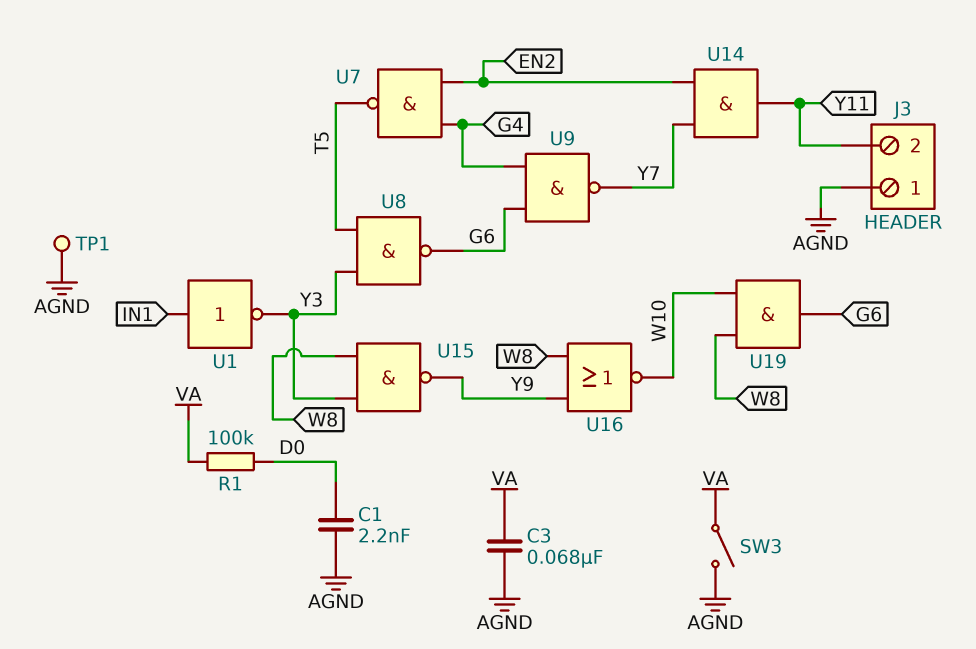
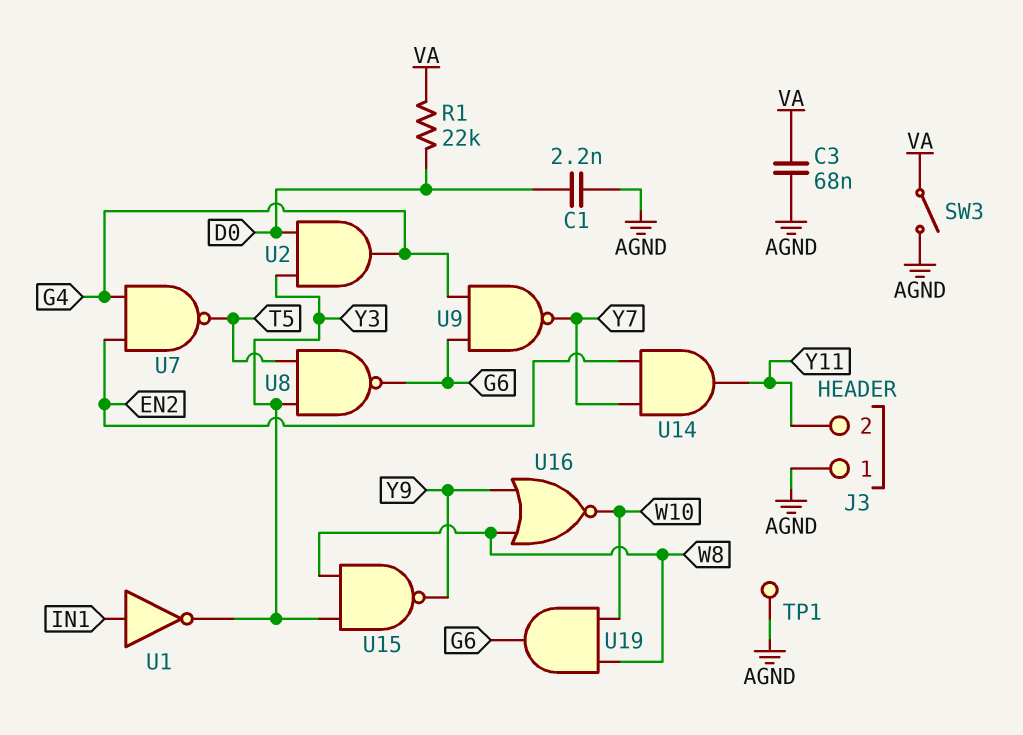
R1: 100k (D0, VA) -> 22k (D0, VA)
U2: none -> AND (in D0, in Y3, out G4)

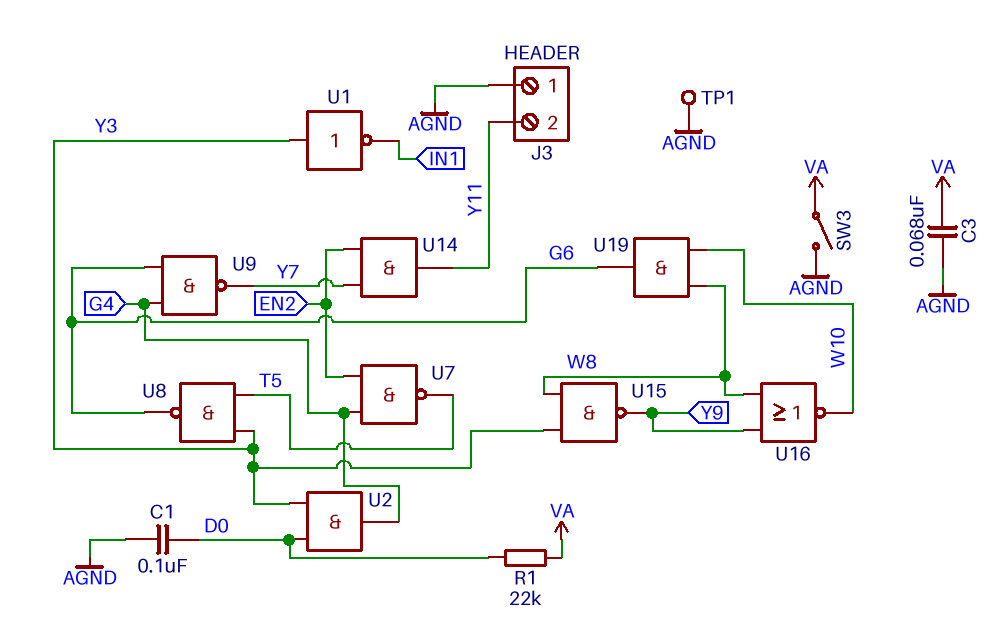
C1: 2.2nF (AGND, D0) -> 100nF (AGND, D0)
U1: NOT (in IN1, out Y3) -> NOT (in Y3, out IN1)

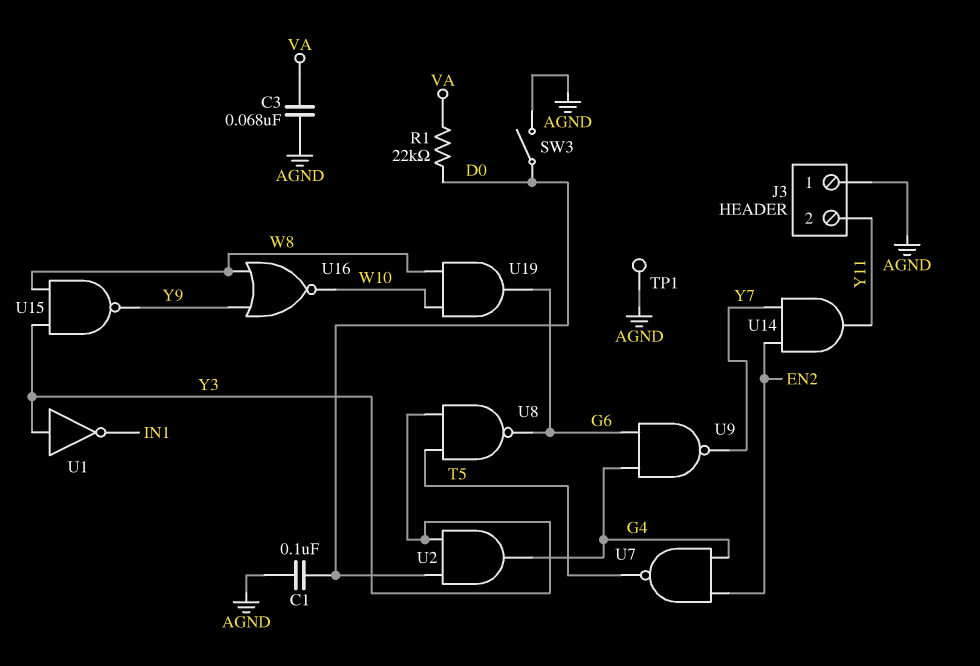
SW3: switch (AGND, VA) -> switch (AGND, D0)

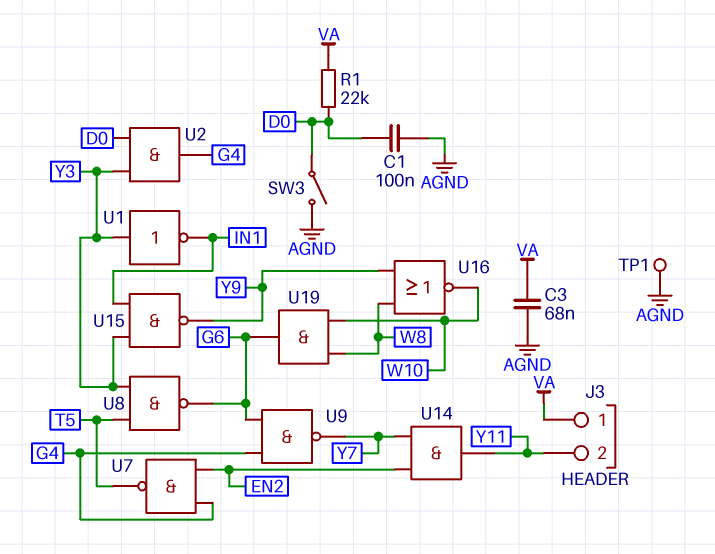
J3 pin 1: AGND -> VA
U15: NAND (in W8, in Y3, out Y9) -> NAND (in IN1, in Y3, out Y9)

